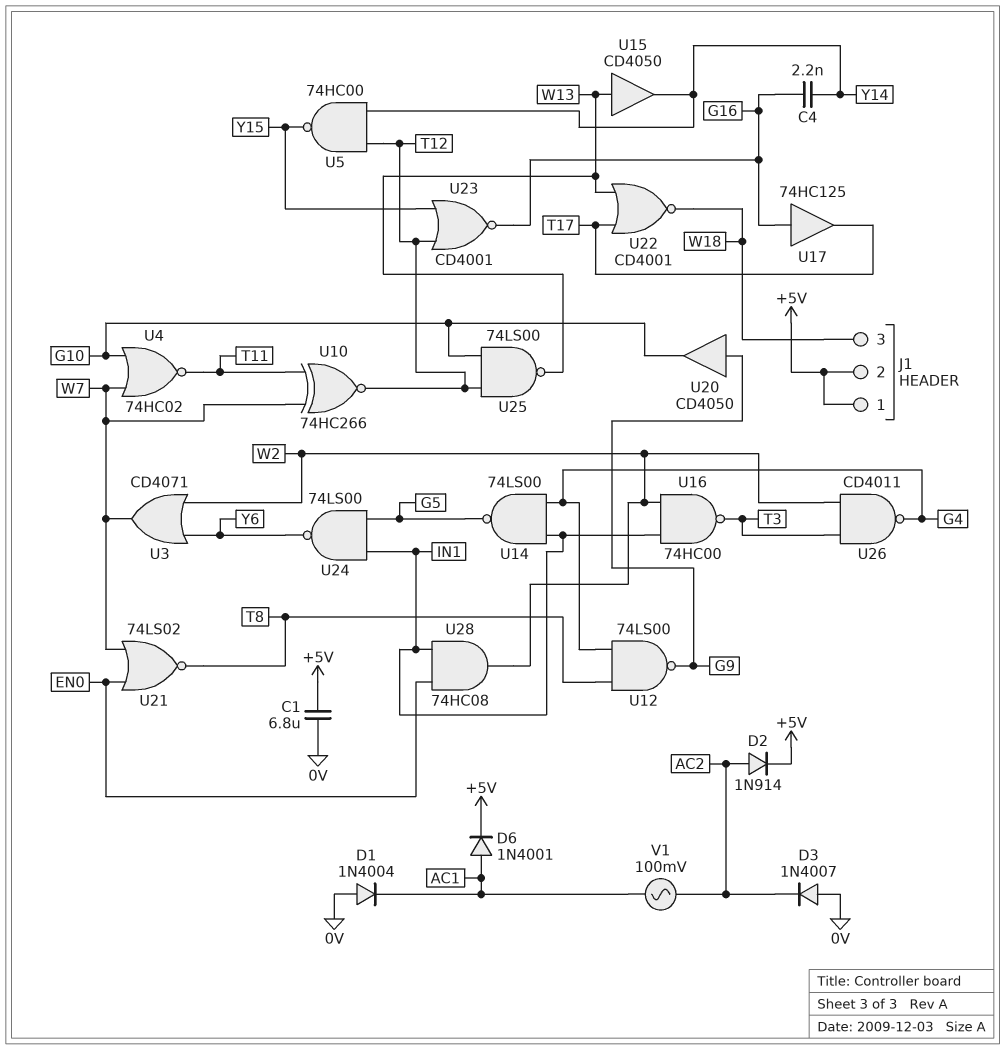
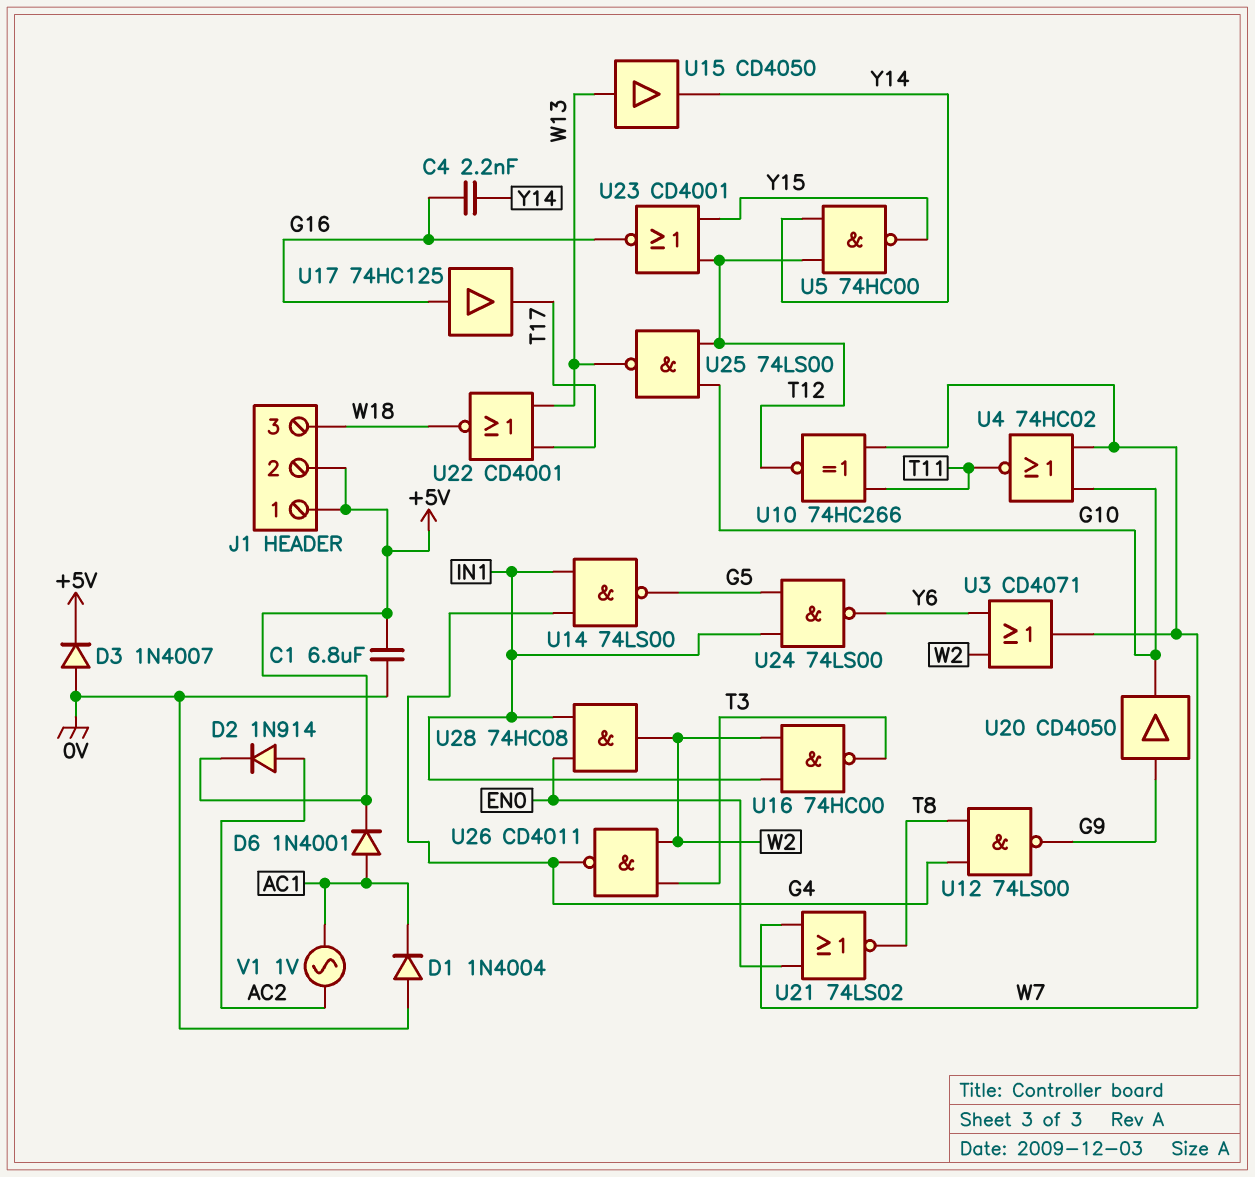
D3: diode 1N4007 (A 0V, K AC2) -> diode 1N4007 (A 0V, K +5V)
V1: AC 100mV (AC1, AC2) -> AC 1V (AC1, AC2)

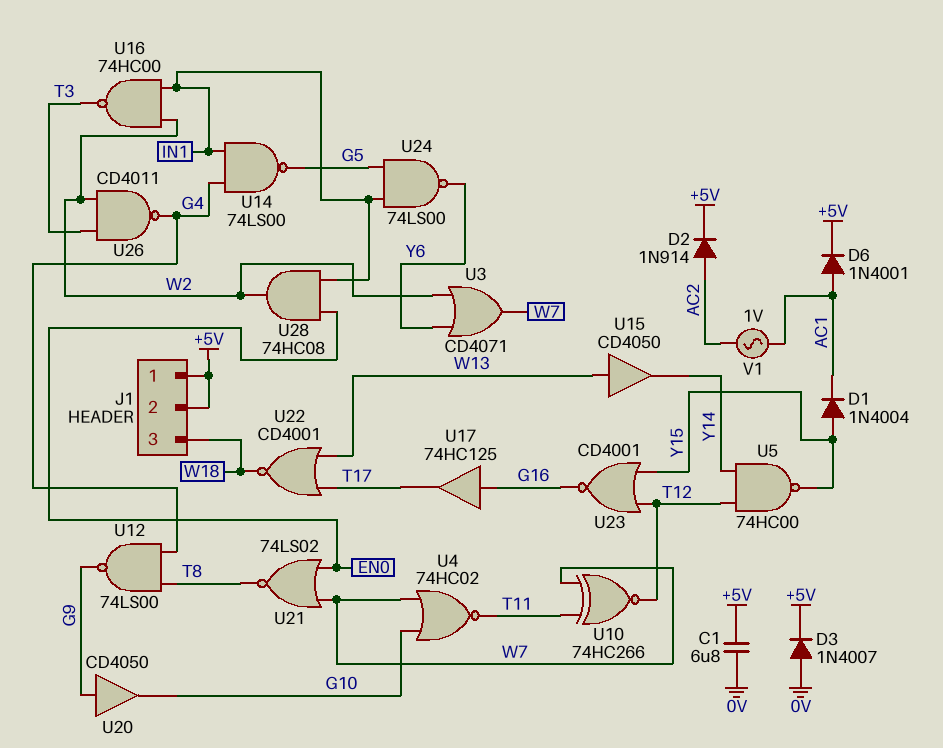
C4: 2.2nF (G16, Y14) -> none
D1: diode 1N4004 (A 0V, K AC1) -> diode 1N4004 (A Y15, K AC1)
U25: NAND 74LS00 (in G10, in T12, out W13) -> none

